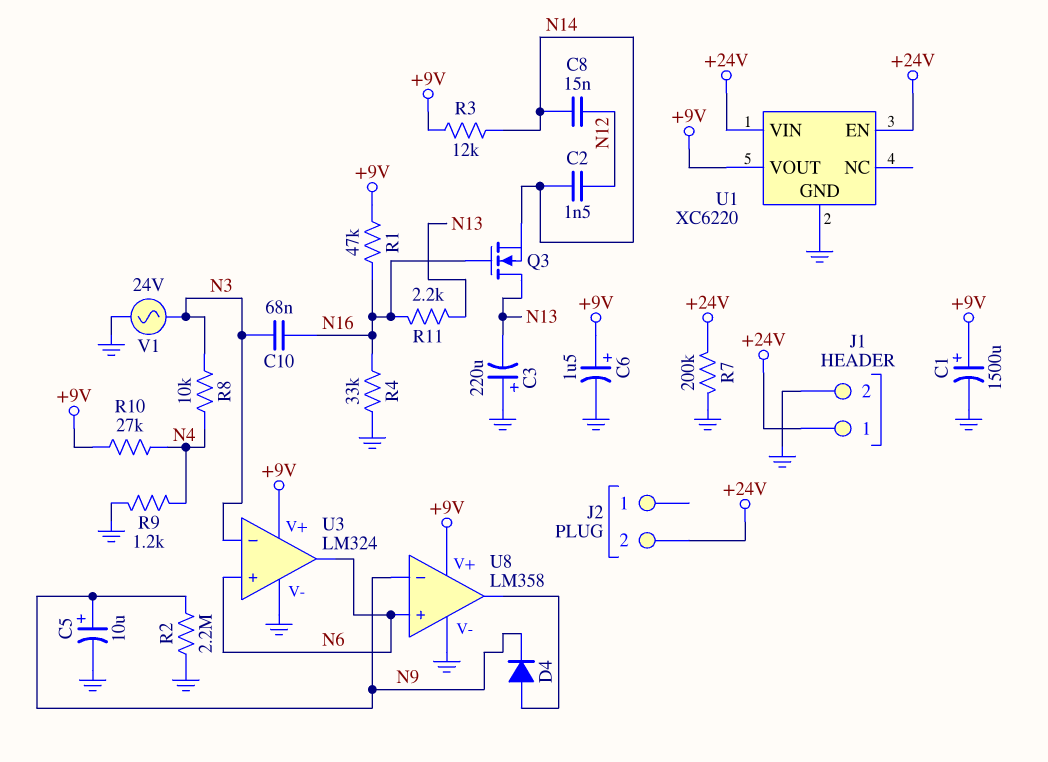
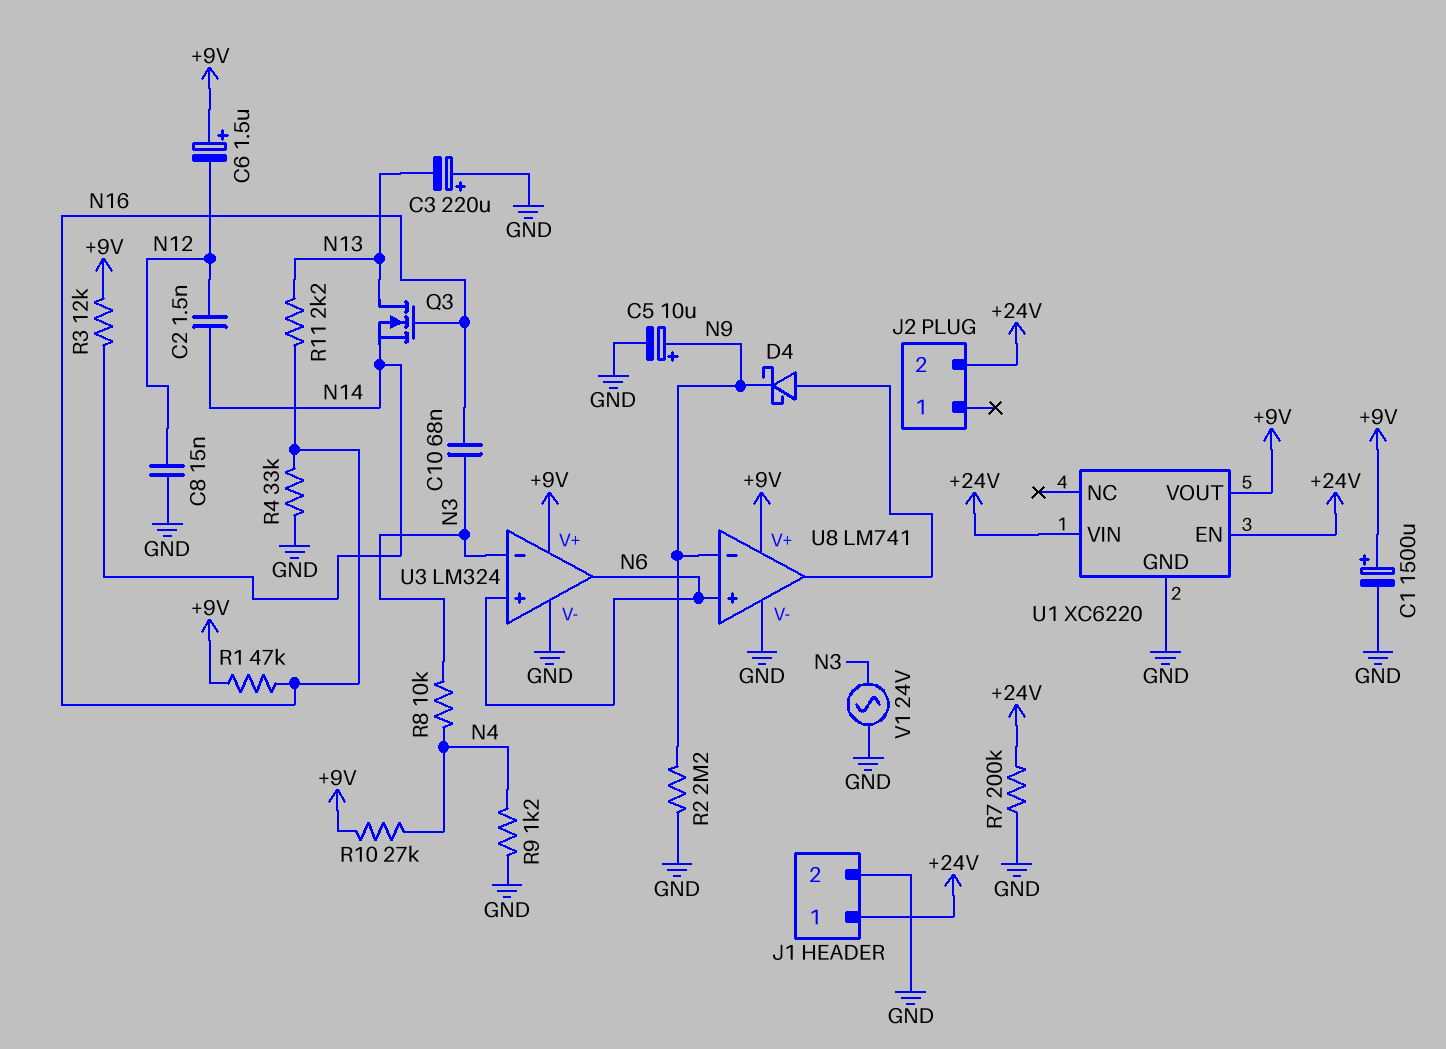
C6: 1.5uF (plus +9V, minus GND) -> 1.5uF (plus +9V, minus N12)
C8: 15nF (N12, N14) -> 15nF (GND, N12)
D4: diode (A U8/out, K N9) -> schottky (A U8/out, K N9)
U8: LM358 -> LM741

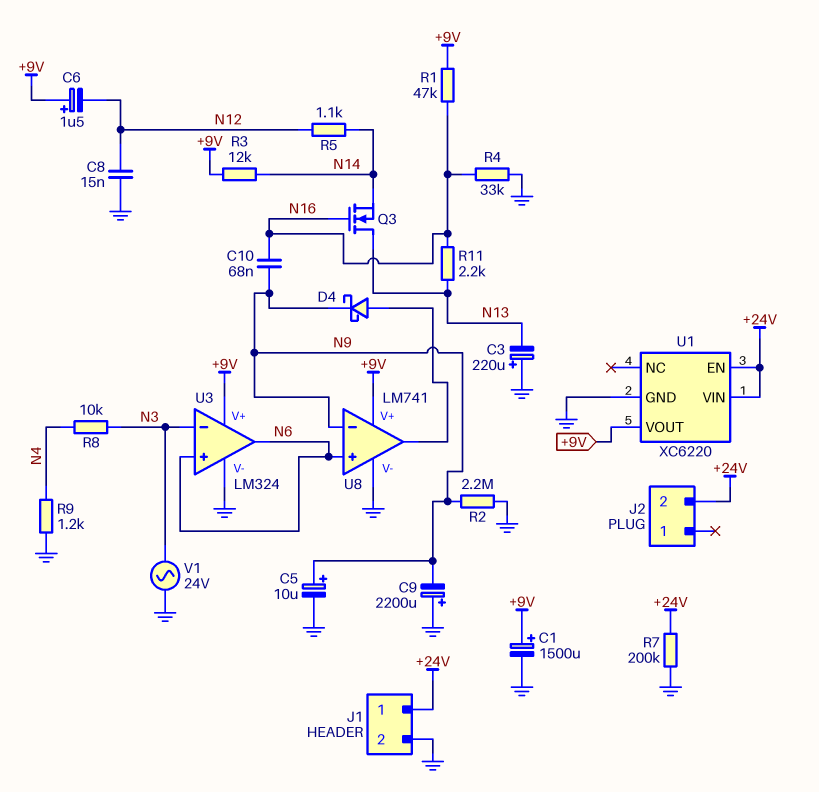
C2: 1.5nF (N12, N14) -> none
C9: none -> 2200uF (plus GND, minus N9)
C10: 68nF (N3, N16) -> 68nF (N9, N16)
R5: none -> 1.1k (N12, N14)
R10: 27k (+9V, N4) -> none

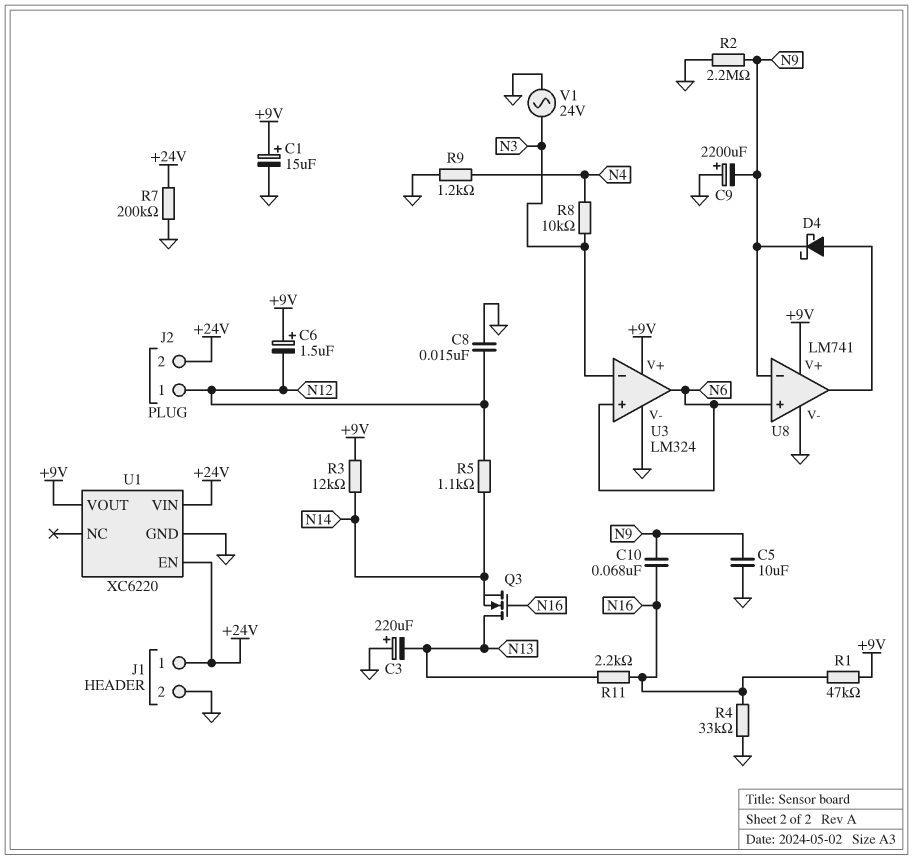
C1: 1500uF (plus +9V, minus GND) -> 15uF (plus +9V, minus GND)
C5: 10uF (plus N9, minus GND) -> 10uF (GND, N9)
J2 pin 1: none -> N12

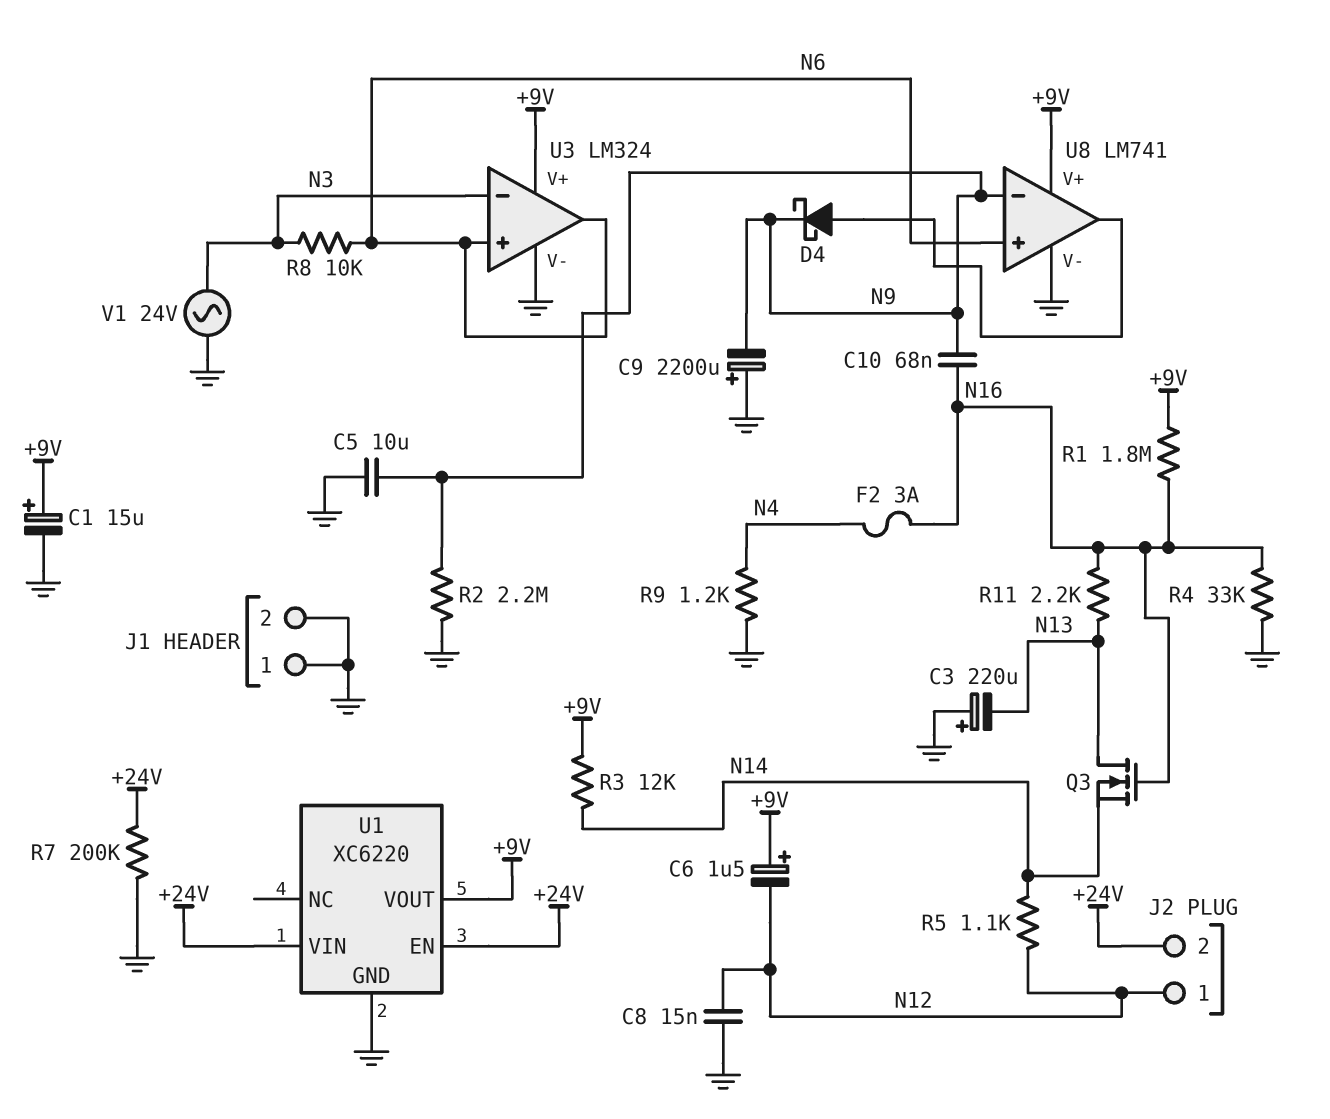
F2: none -> 3A (N4, N16)
J1 pin 1: +24V -> GND
R1: 47k (+9V, N16) -> 1.8M (+9V, N16)
R8: 10k (N3, N4) -> 10k (N3, N6)

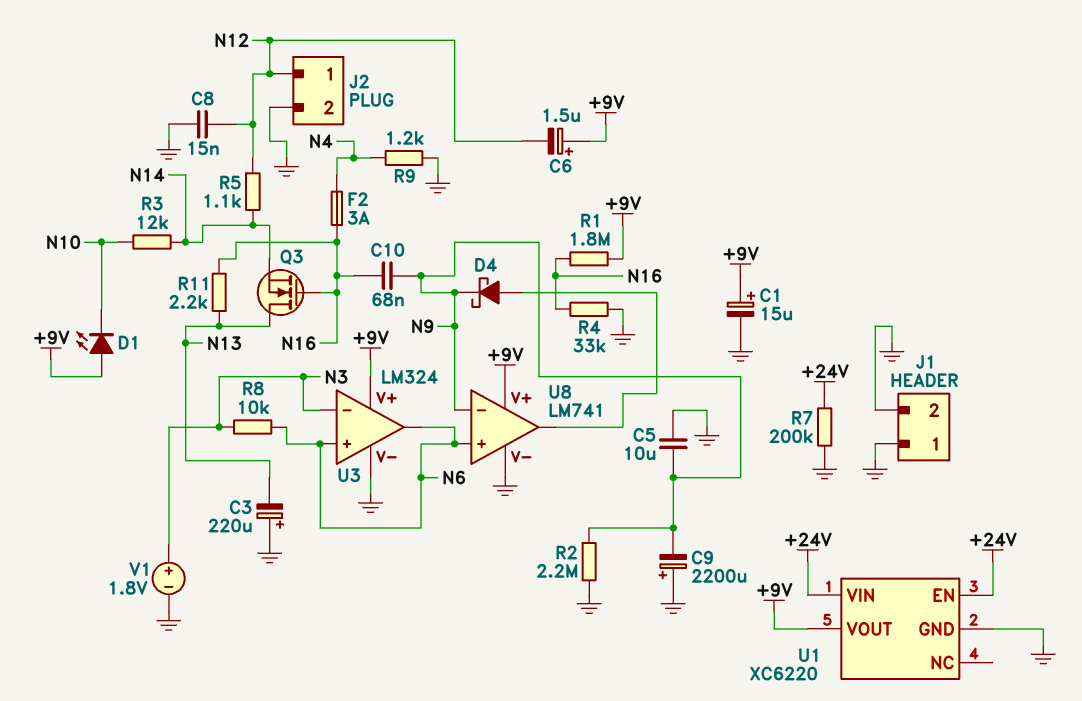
D1: none -> LED (A +9V, K N10)
J2 pin 2: +24V -> GND
R3: 12k (+9V, N14) -> 12k (N10, N14)
V1: AC 24V (GND, N3) -> 1.8V (plus N3, minus GND)

